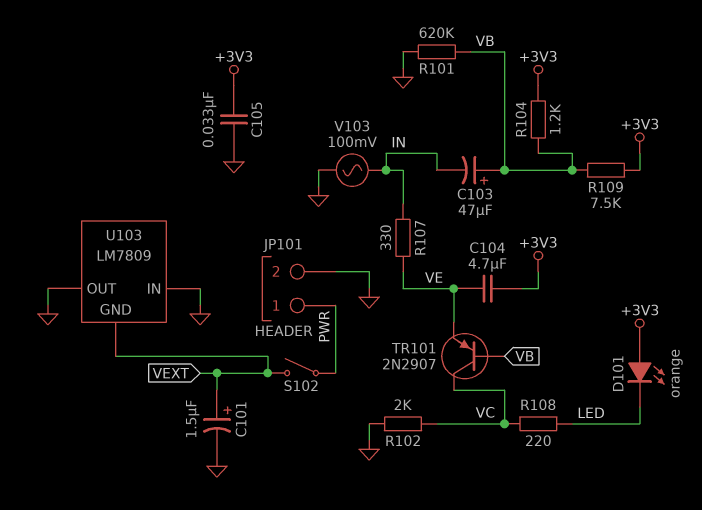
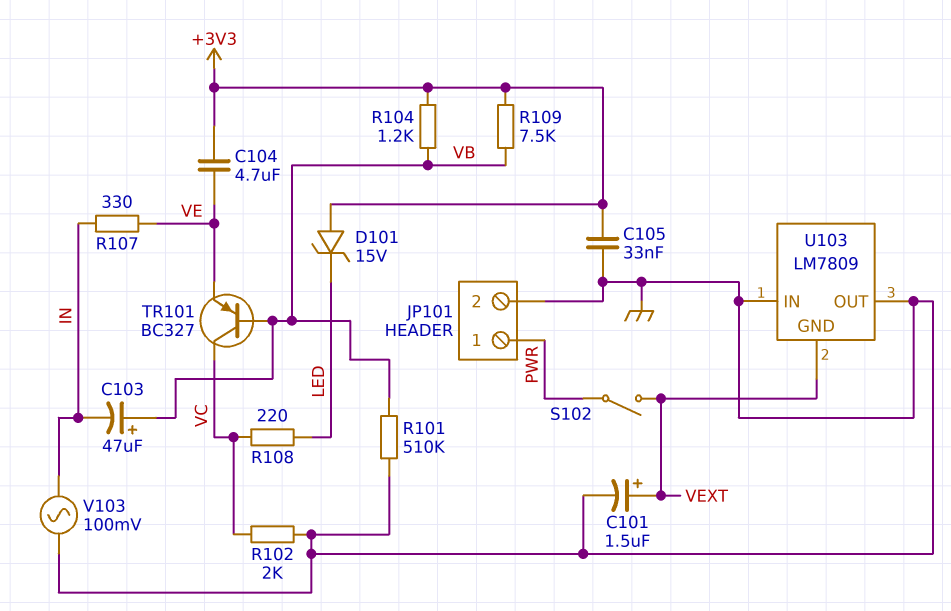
D101: LED orange (A +3V3, K LED) -> zener 15V (A +3V3, K LED)
R101: 620k (GND, VB) -> 510k (GND, VB)
TR101: PNP 2N2907 (B VB, C VC, E VE) -> PNP BC327 (B VB, C VC, E VE)

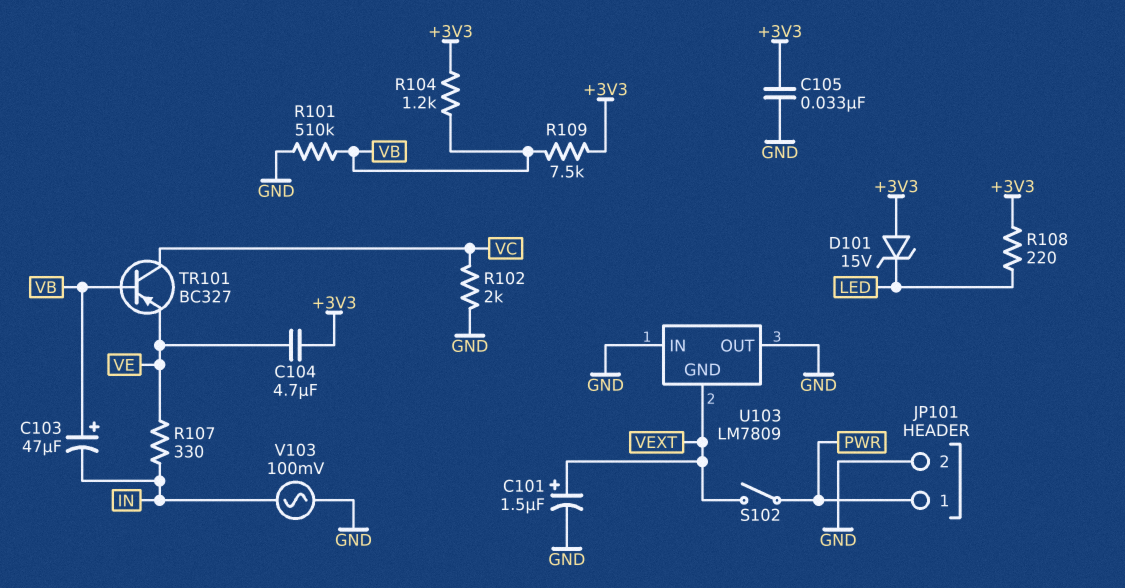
R108: 220 (LED, VC) -> 220 (+3V3, LED)

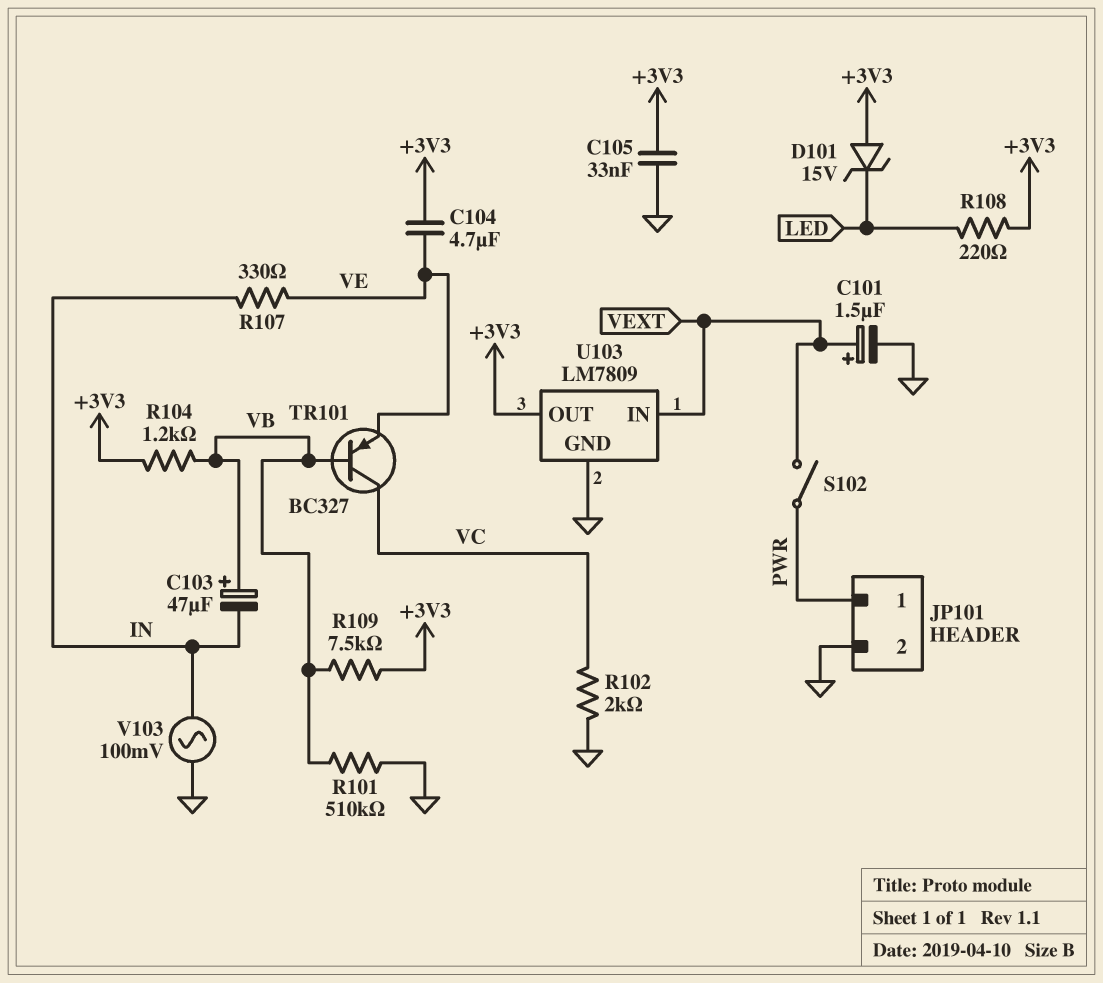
U103 pin GND: VEXT -> GND
U103 pin IN: GND -> VEXT
U103 pin OUT: GND -> +3V3

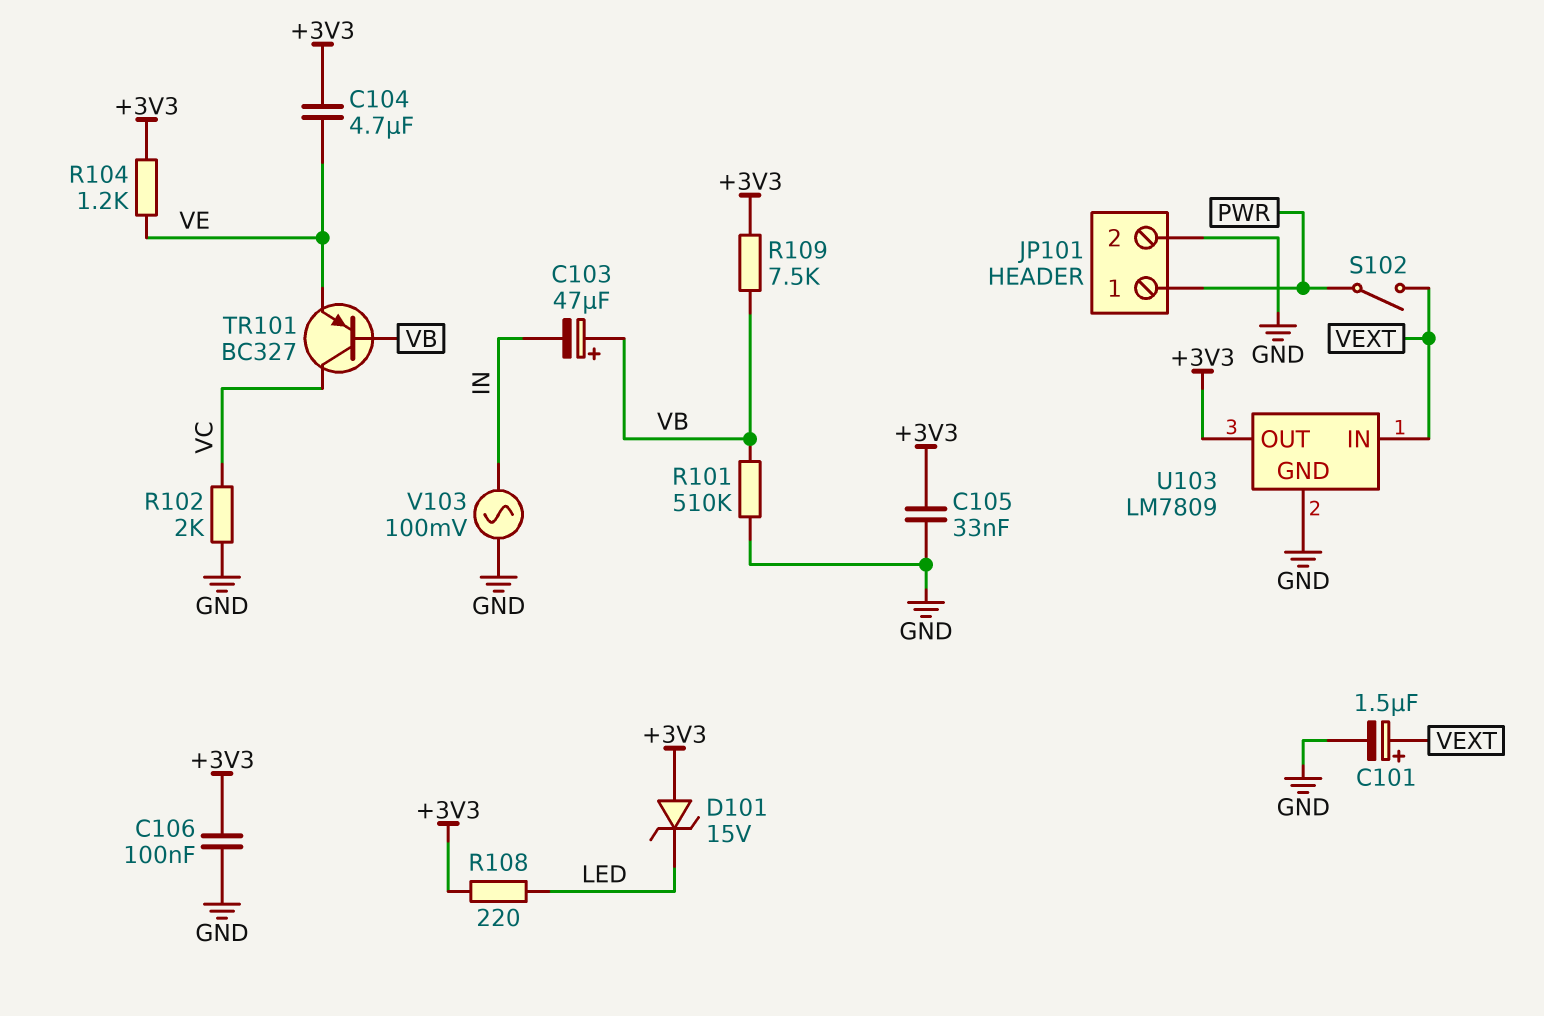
C106: none -> 100nF (+3V3, GND)
R104: 1.2k (+3V3, VB) -> 1.2k (+3V3, VE)
R107: 330 (IN, VE) -> none

